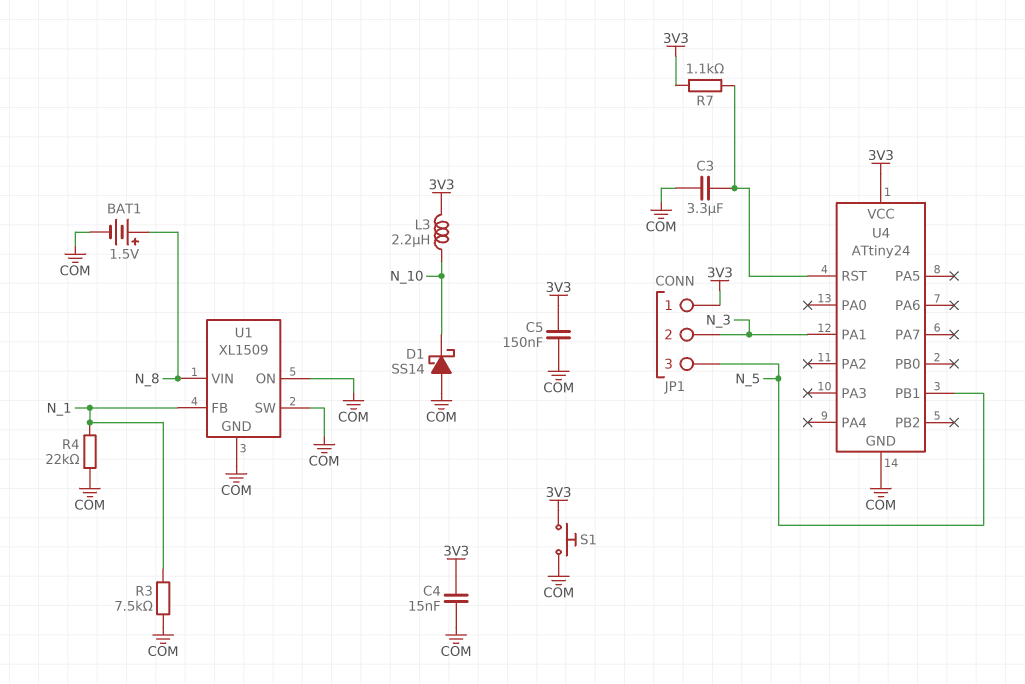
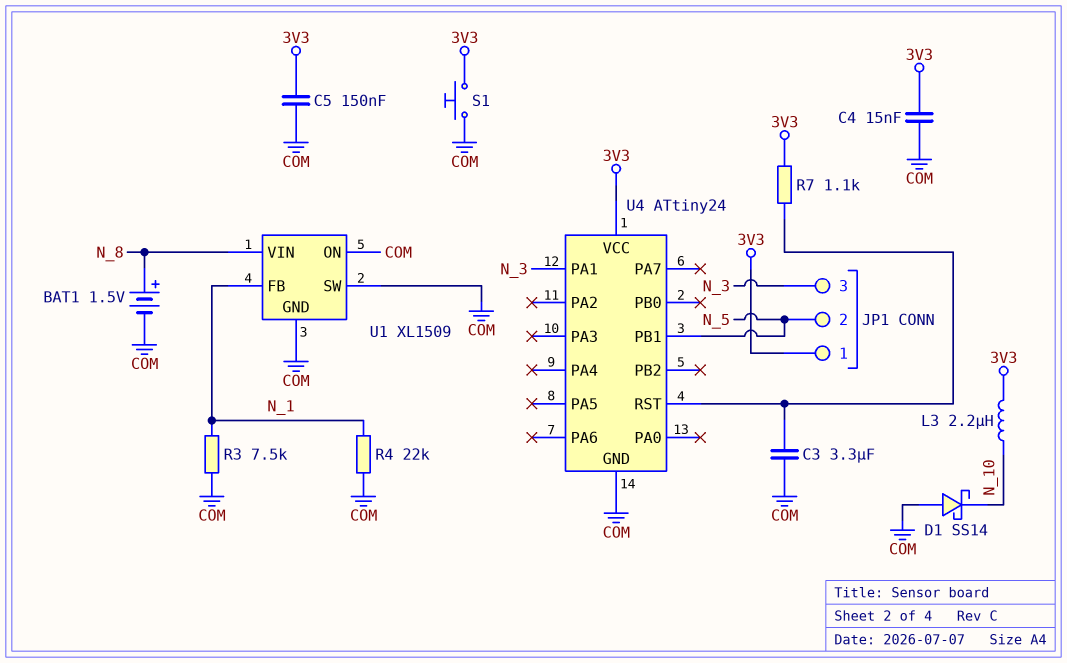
JP1 pin 2: N_3 -> N_5
JP1 pin 3: N_5 -> N_3

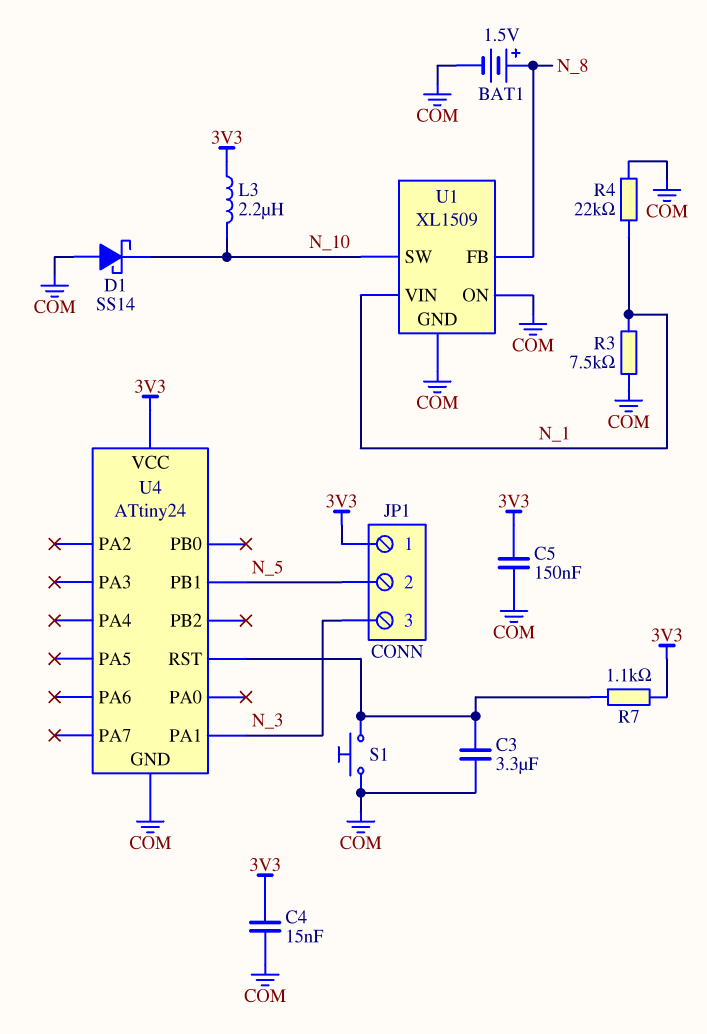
S1: button (3V3, COM) -> button (COM, U4/RST)
U1 pin FB: N_1 -> N_8
U1 pin SW: COM -> N_10
U1 pin VIN: N_8 -> N_1

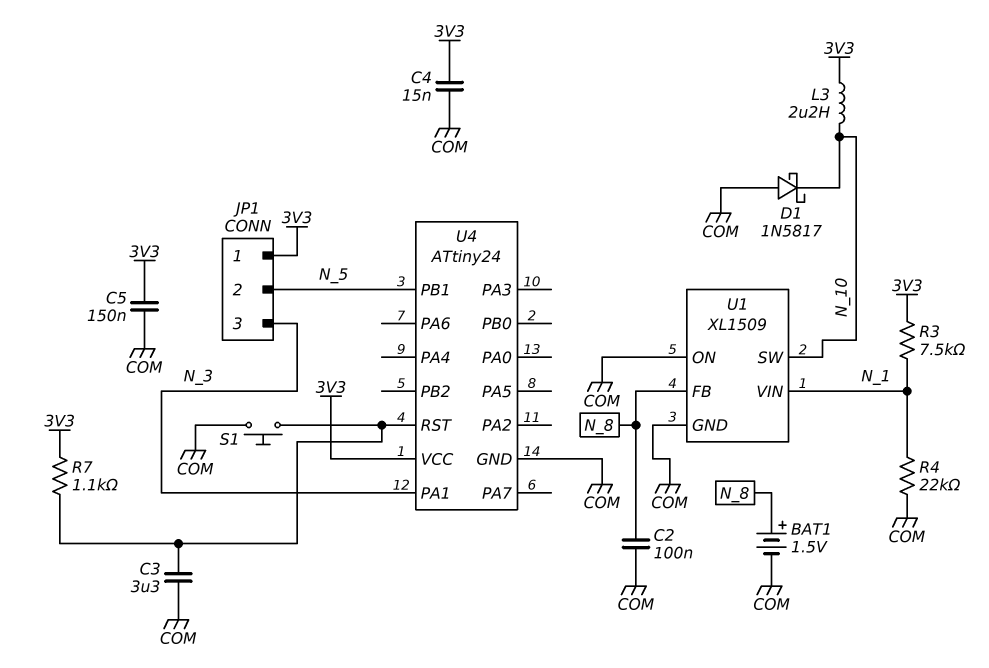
C2: none -> 100nF (COM, N_8)
D1: schottky SS14 (A COM, K N_10) -> schottky 1N5817 (A COM, K N_10)
R3: 7.5k (COM, N_1) -> 7.5k (3V3, N_1)

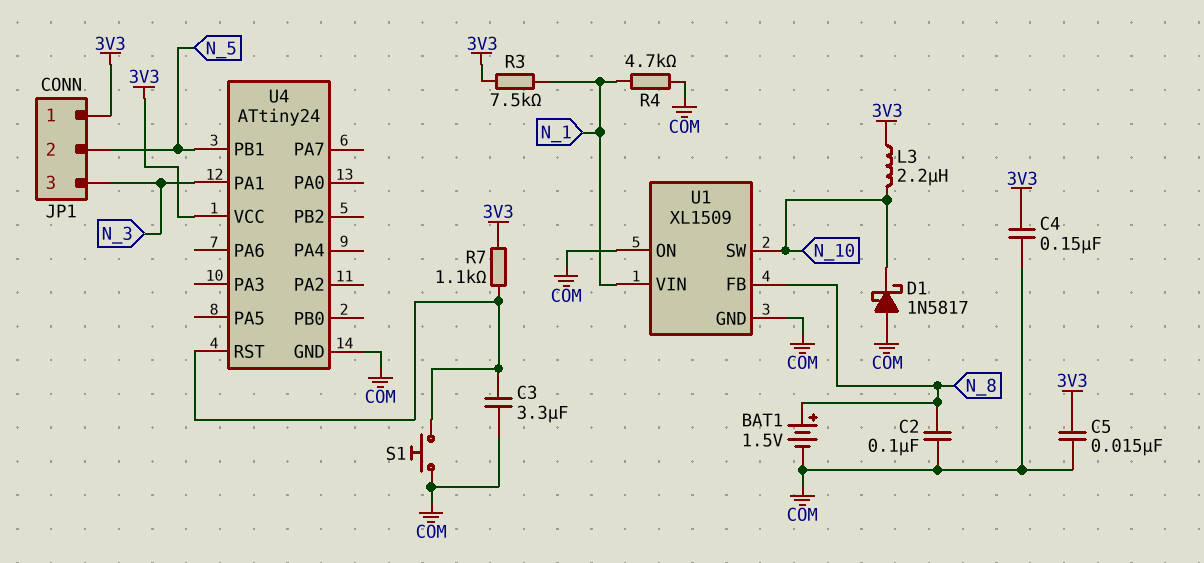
C4: 15nF (3V3, COM) -> 150nF (3V3, COM)
C5: 150nF (3V3, COM) -> 15nF (3V3, COM)
R4: 22k (COM, N_1) -> 4.7k (COM, N_1)

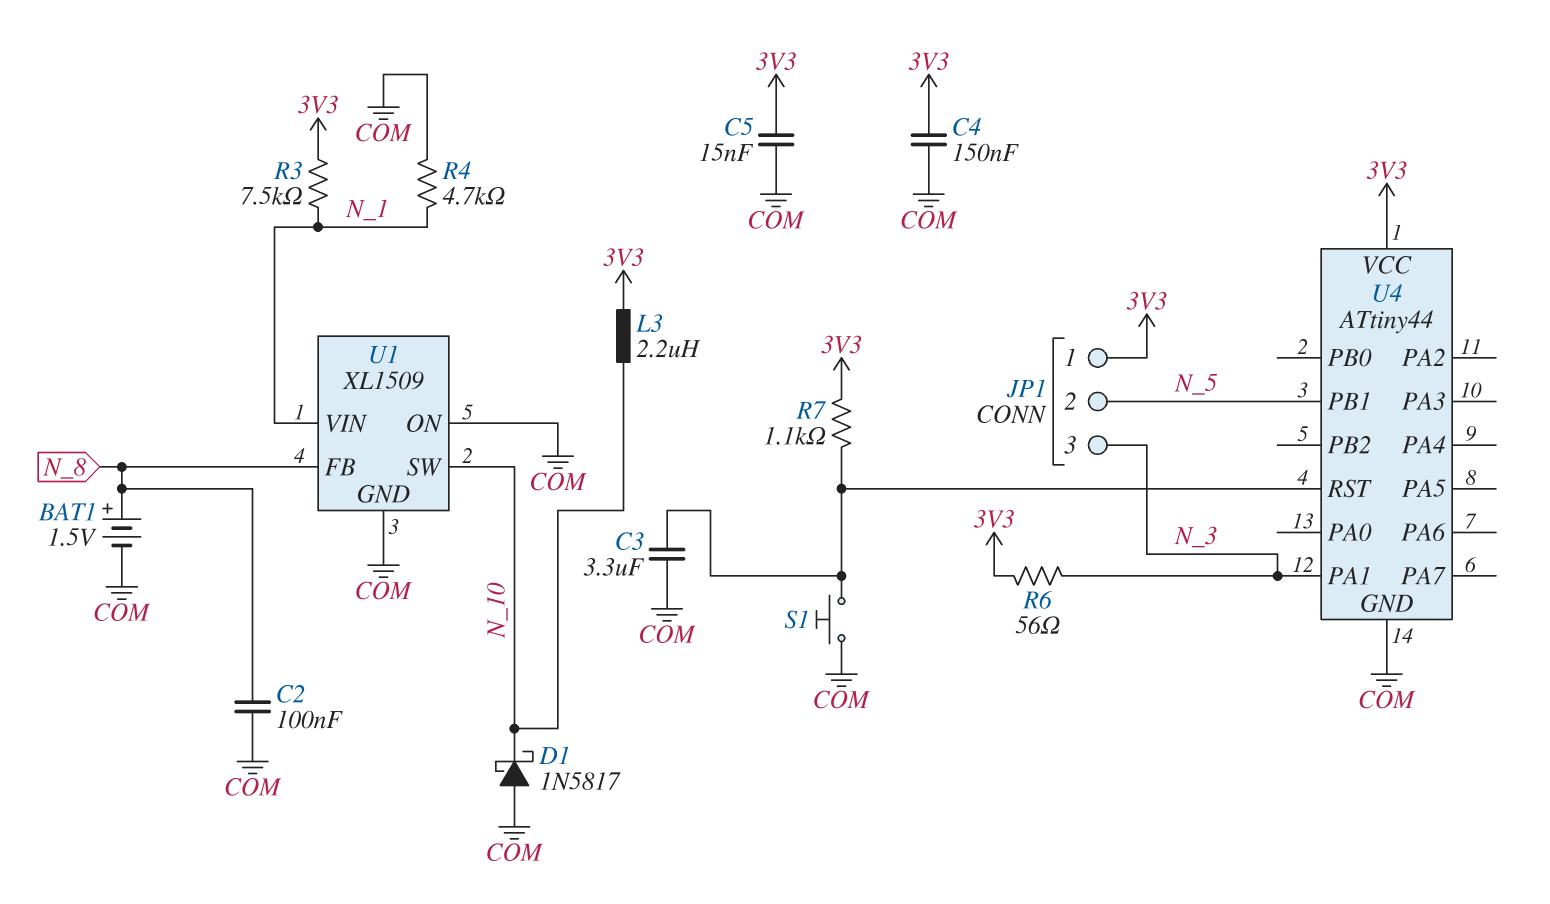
R6: none -> 56 (3V3, N_3)
U4: ATtiny24 -> ATtiny44

